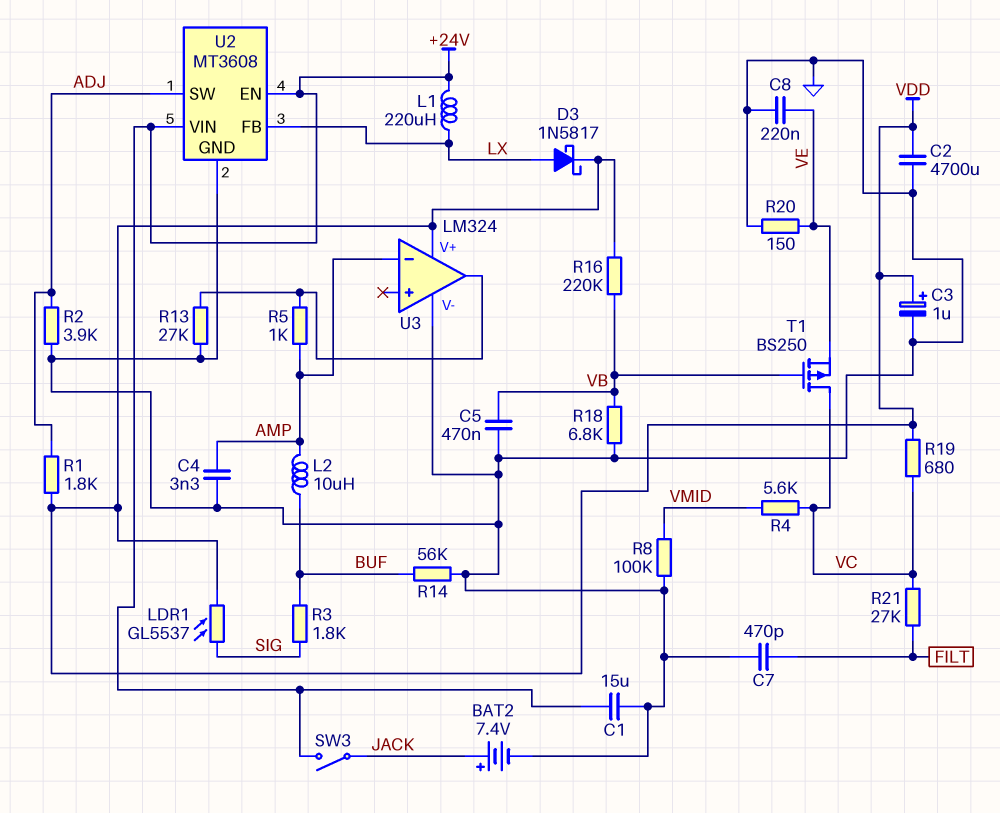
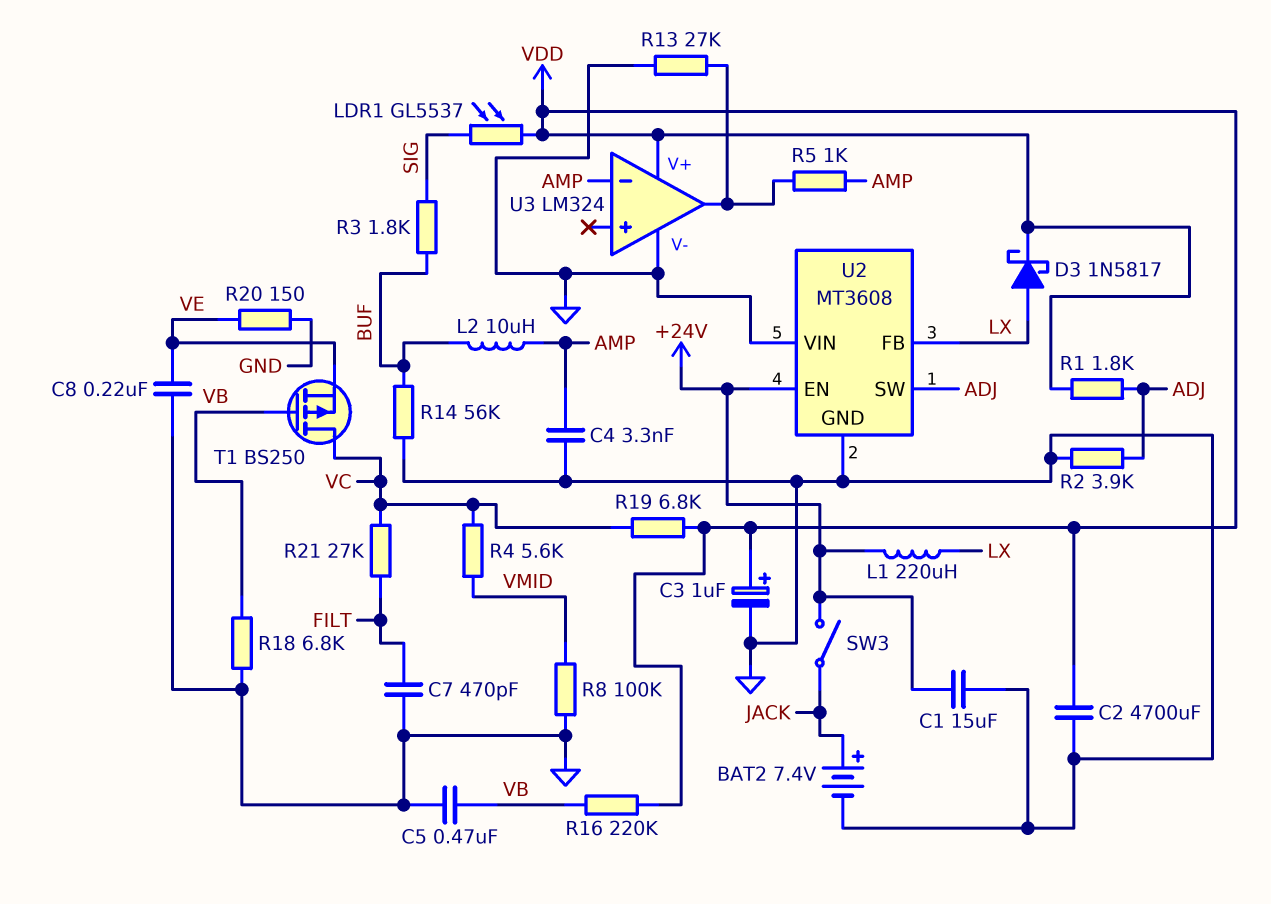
R19: 680 (VC, VDD) -> 6.8k (VC, VDD)
U2 pin VIN: +24V -> GND

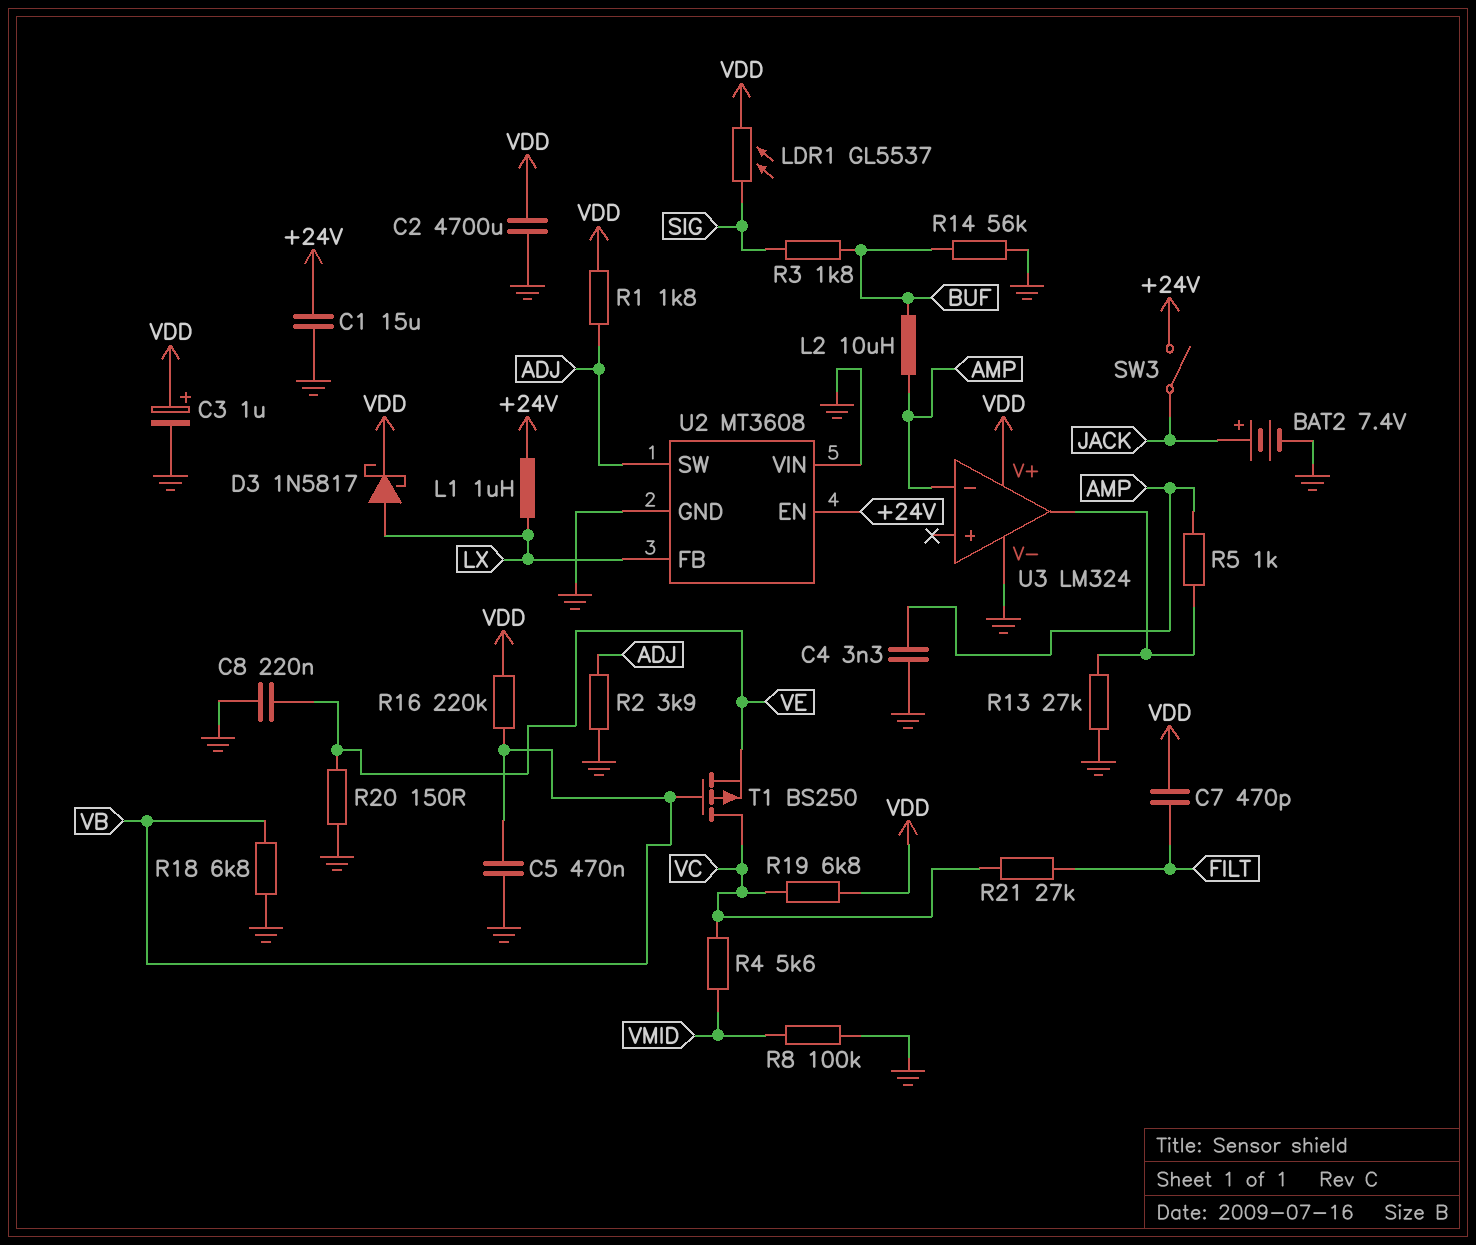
C7: 470pF (FILT, GND) -> 470pF (FILT, VDD)
L1: 220uH (+24V, LX) -> 1uH (+24V, LX)

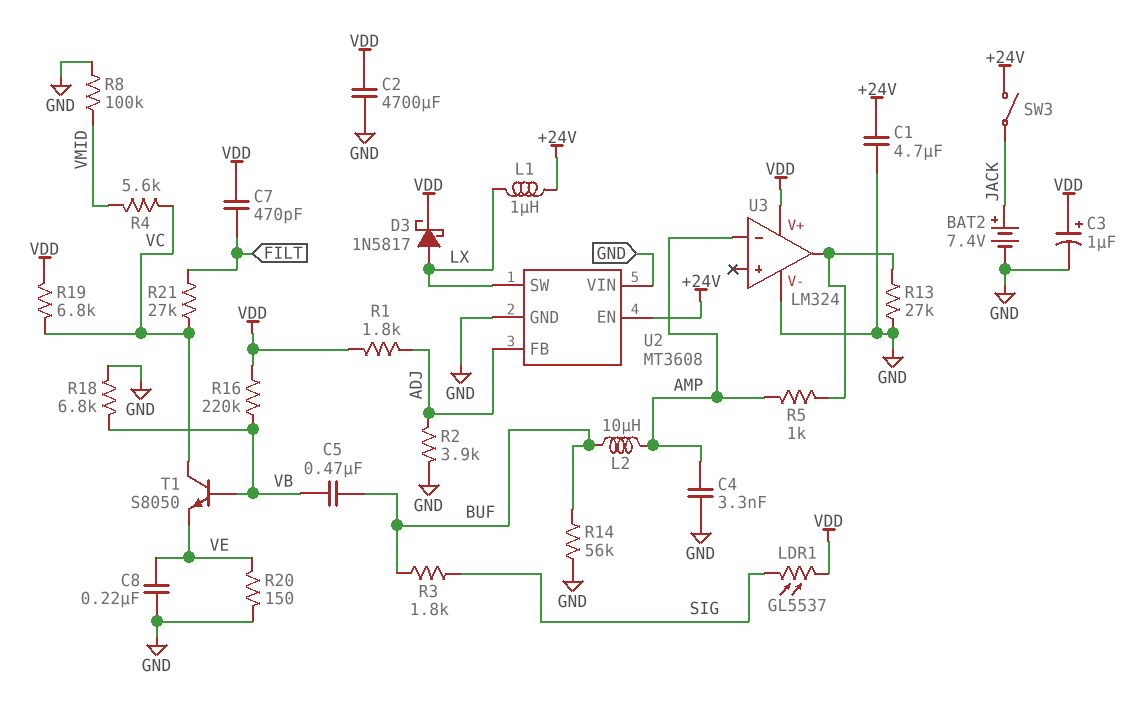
C1: 15uF (+24V, GND) -> 4.7uF (+24V, GND)
C5: 470nF (GND, VB) -> 470nF (BUF, VB)
T1: PMOS BS250 (G VB, D VC, S VE) -> NPN S8050 (B VB, C VC, E VE)
U2 pin FB: LX -> ADJ
U2 pin SW: ADJ -> LX

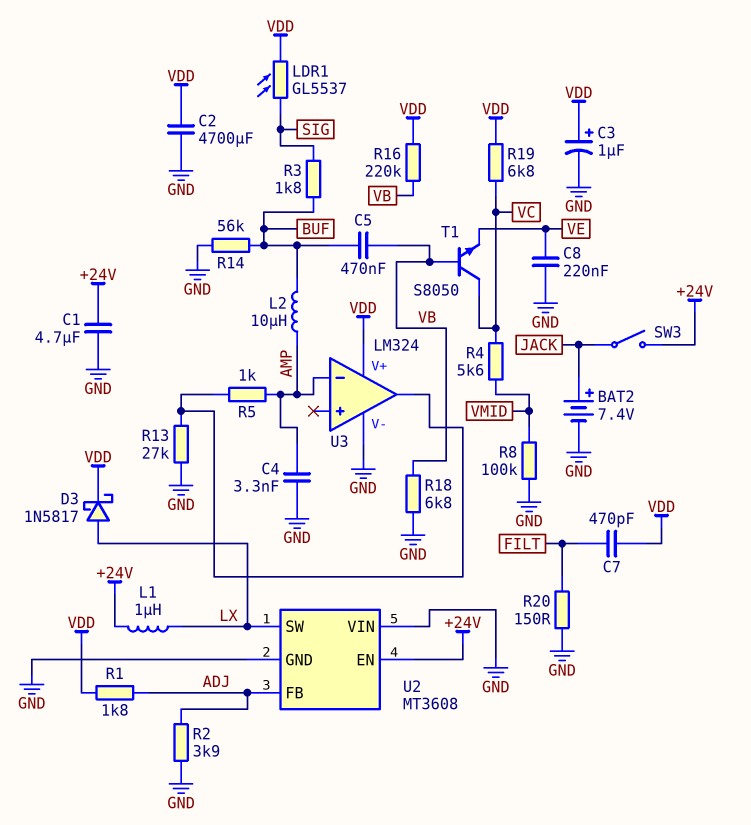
R20: 150 (GND, VE) -> 150 (FILT, GND)
R21: 27k (FILT, VC) -> none

